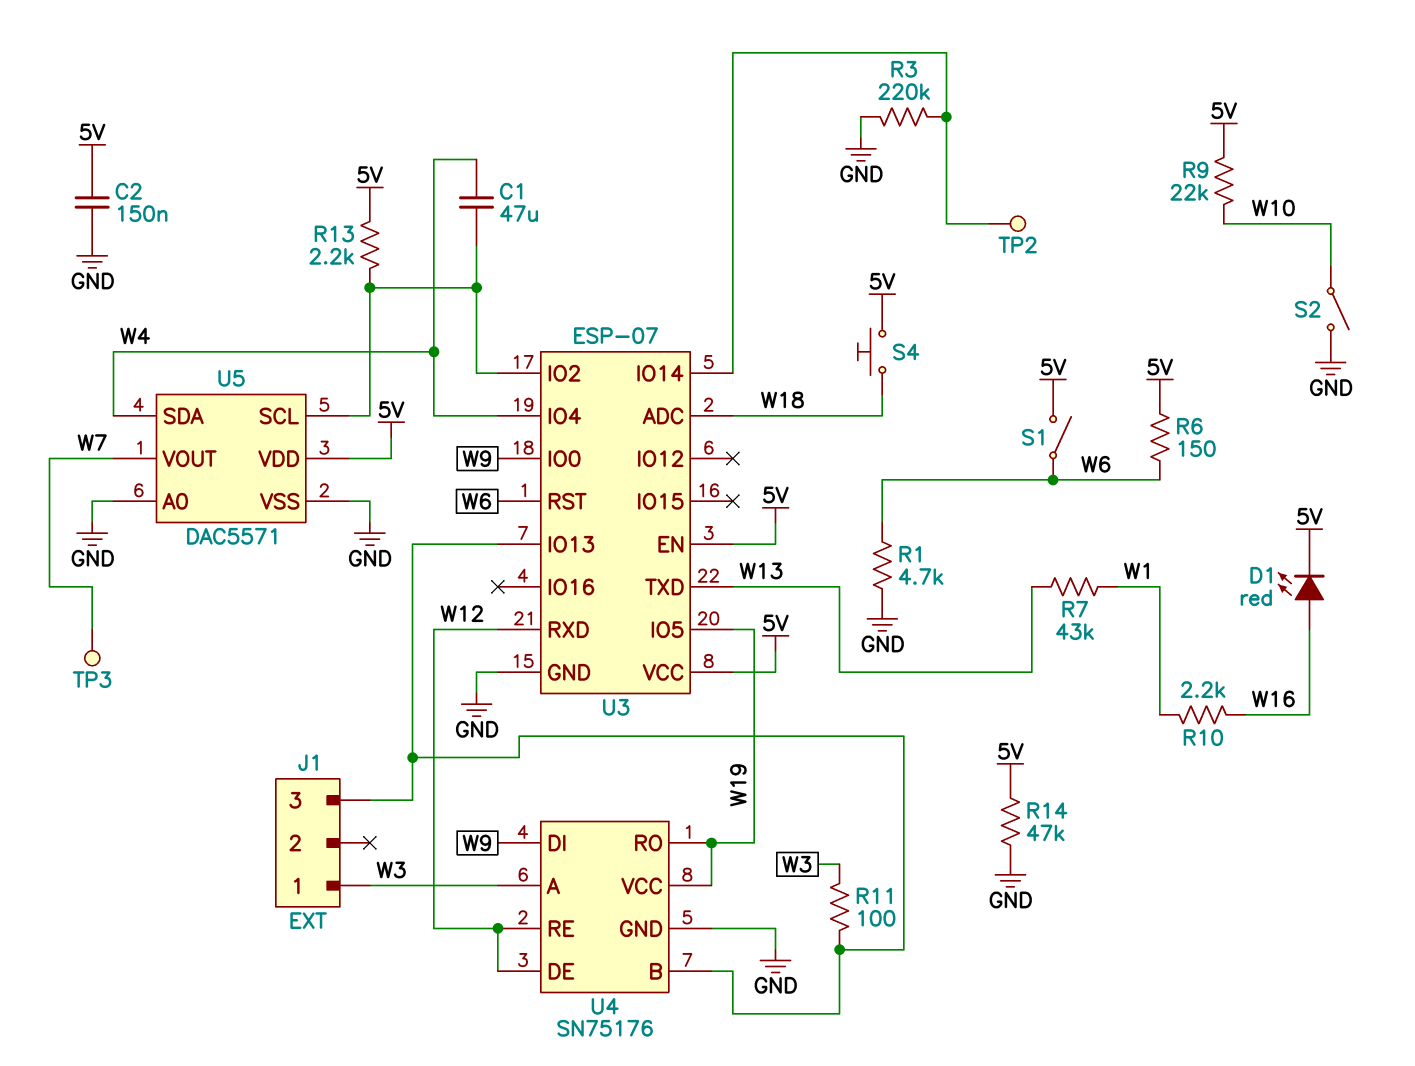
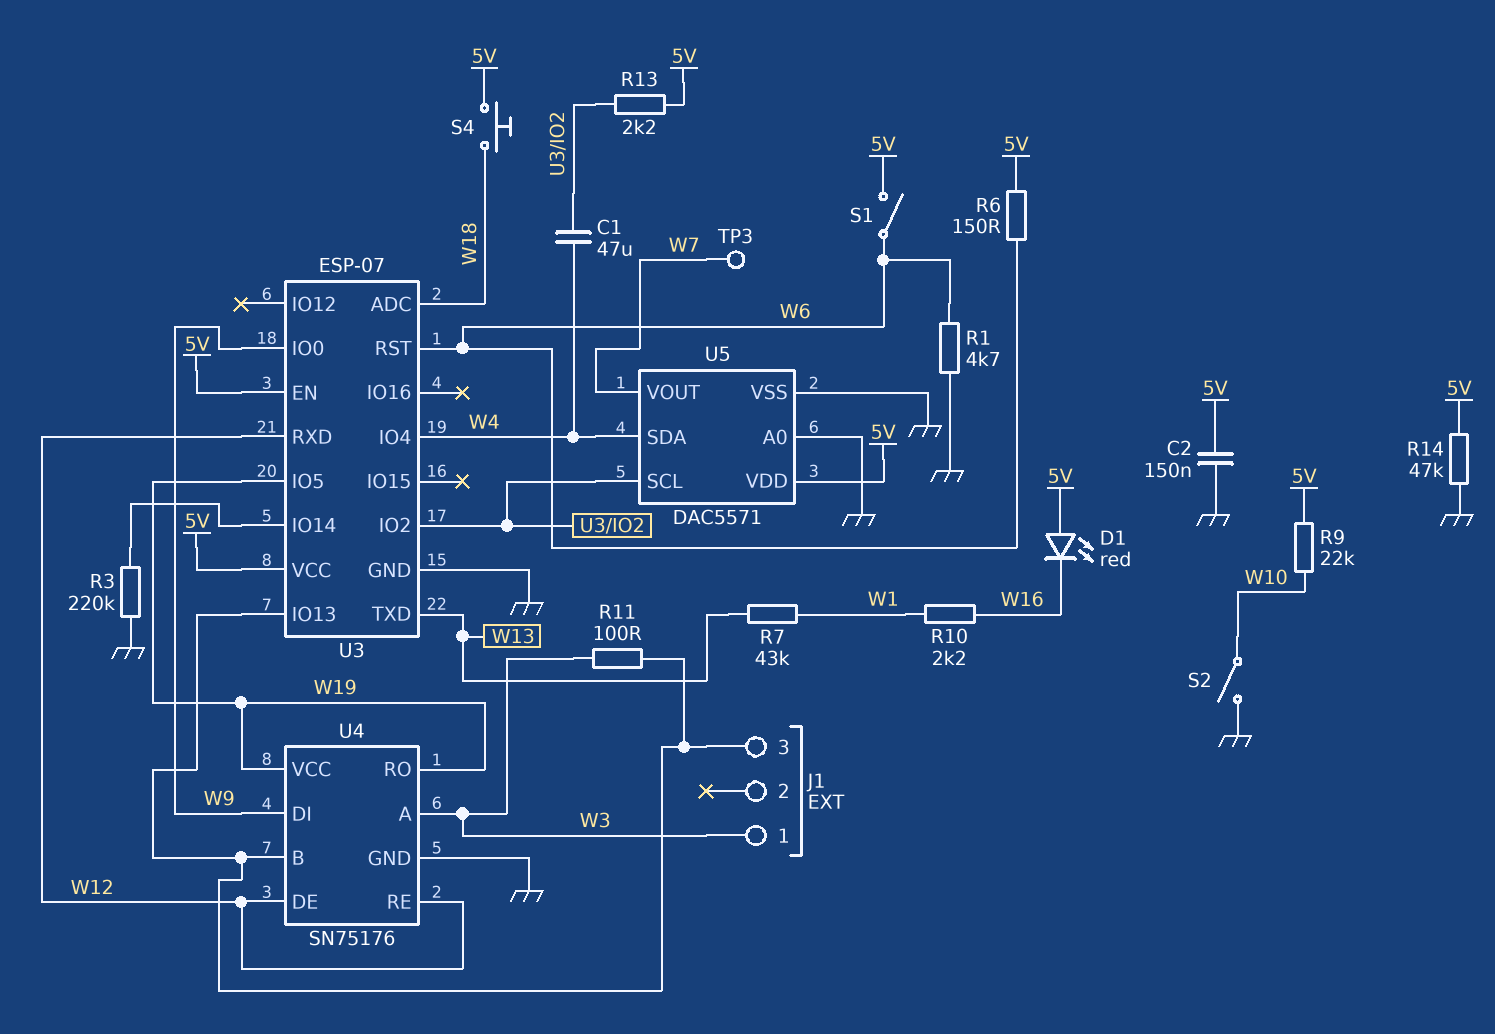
D1: LED red (A W16, K 5V) -> LED red (A 5V, K W16)
TP2: test point (U3/IO14) -> none

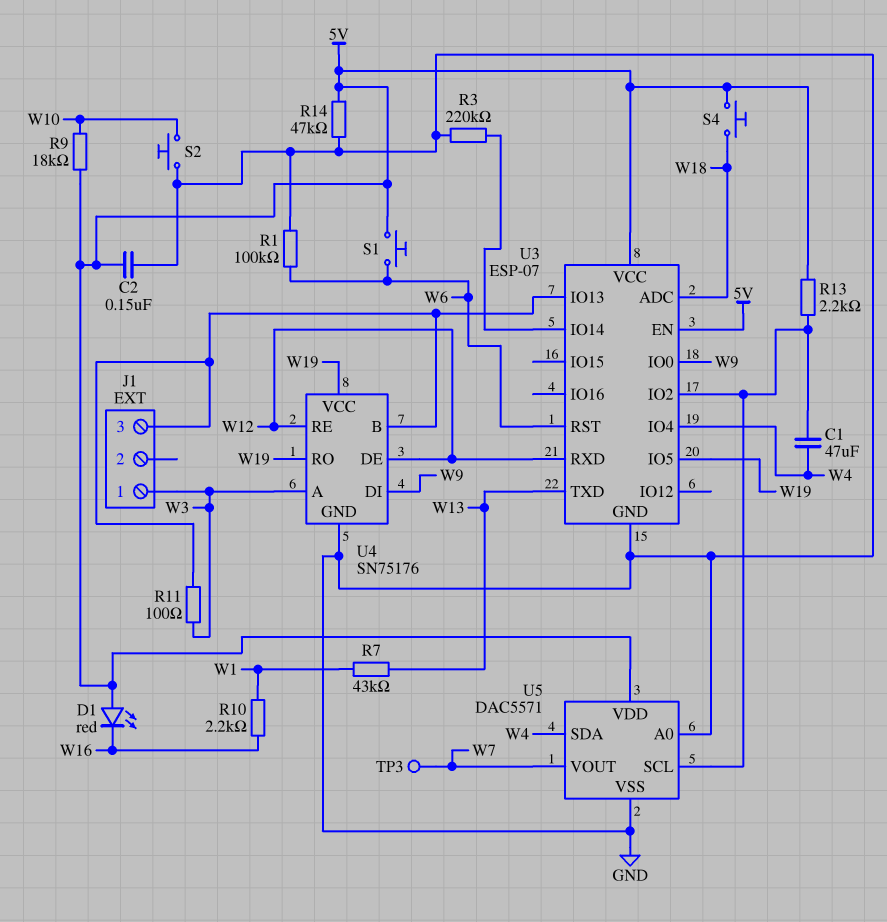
R1: 4.7k (GND, W6) -> 100k (GND, W6)
R6: 150 (5V, W6) -> none
R9: 22k (5V, W10) -> 18k (5V, W10)
S1: switch (5V, W6) -> button (5V, W6)
S2: switch (GND, W10) -> button (GND, W10)

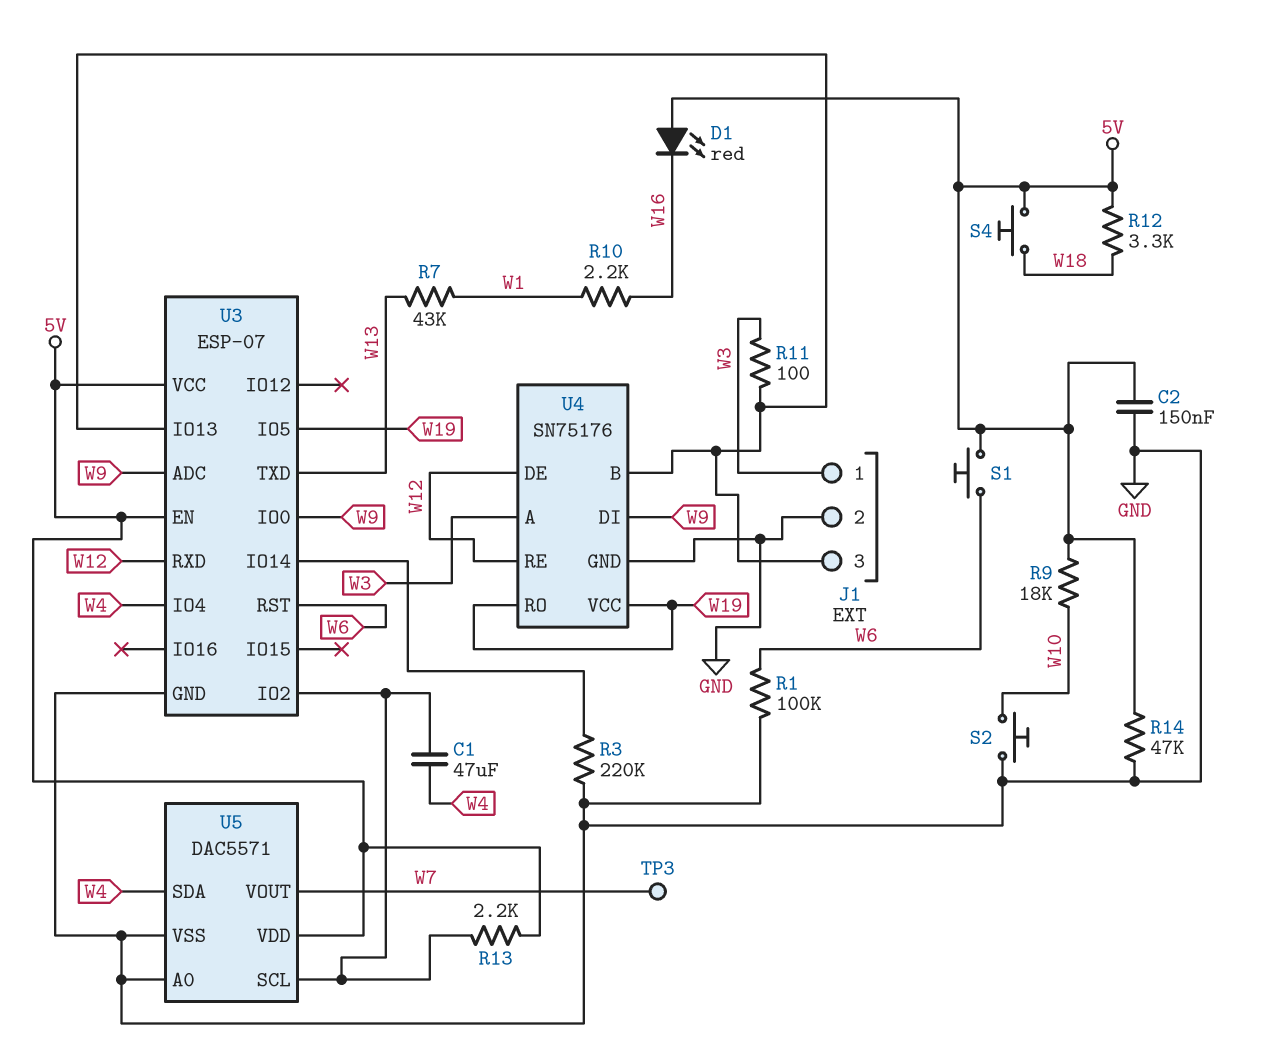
J1 pin 2: none -> GND
R12: none -> 3.3k (5V, W18)
U3 pin ADC: W18 -> W9

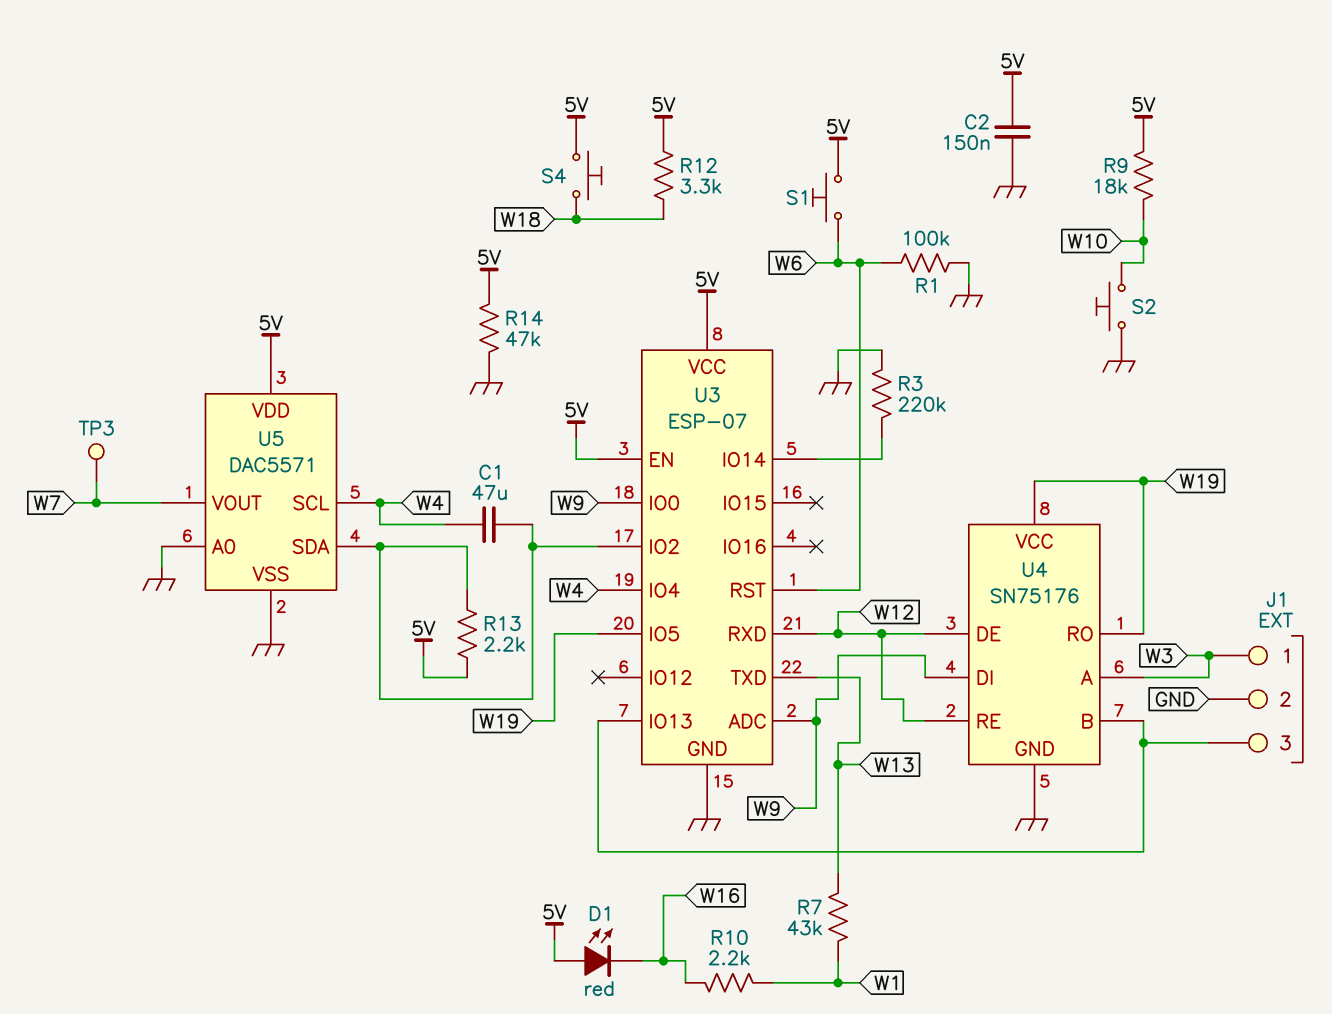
R11: 100 (J1/3, W3) -> none
U5 pin SCL: U3/IO2 -> W4
U5 pin SDA: W4 -> U3/IO2

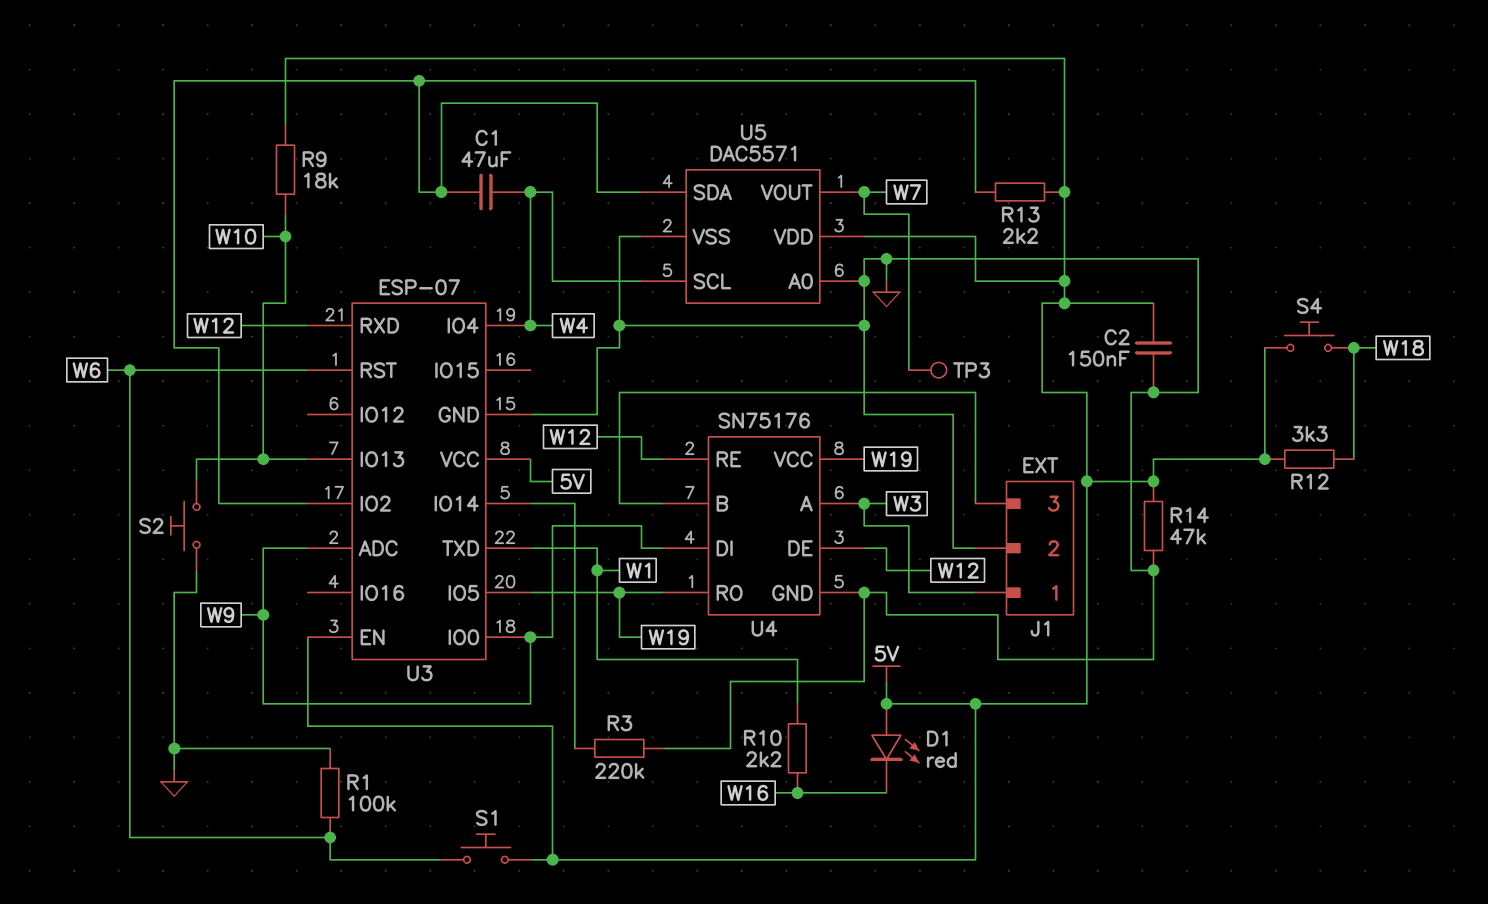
R7: 43k (W1, W13) -> none
U3 pin IO13: J1/3 -> W10
U3 pin TXD: W13 -> W1

